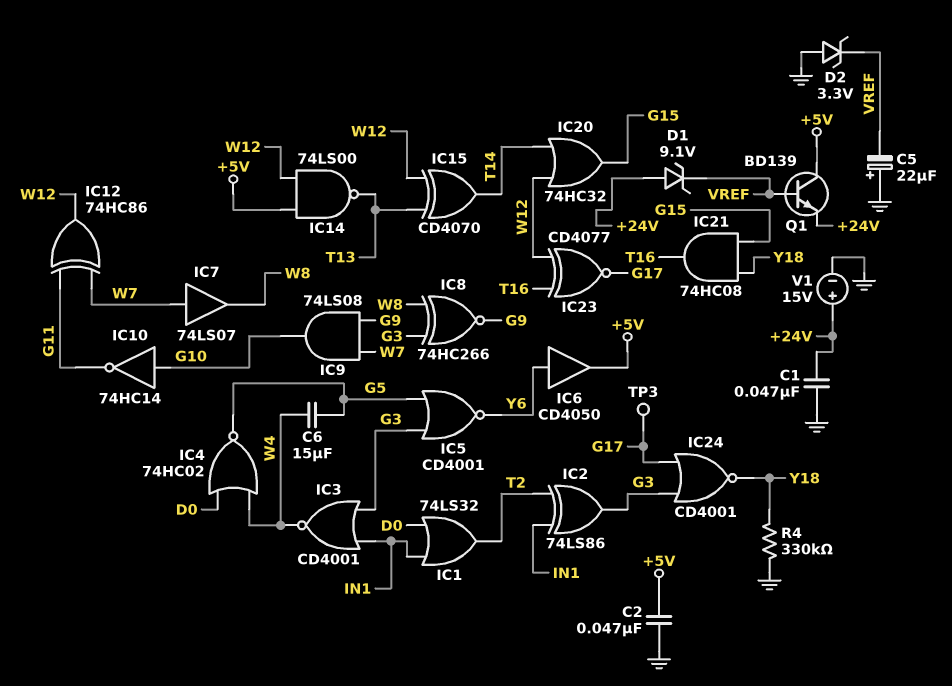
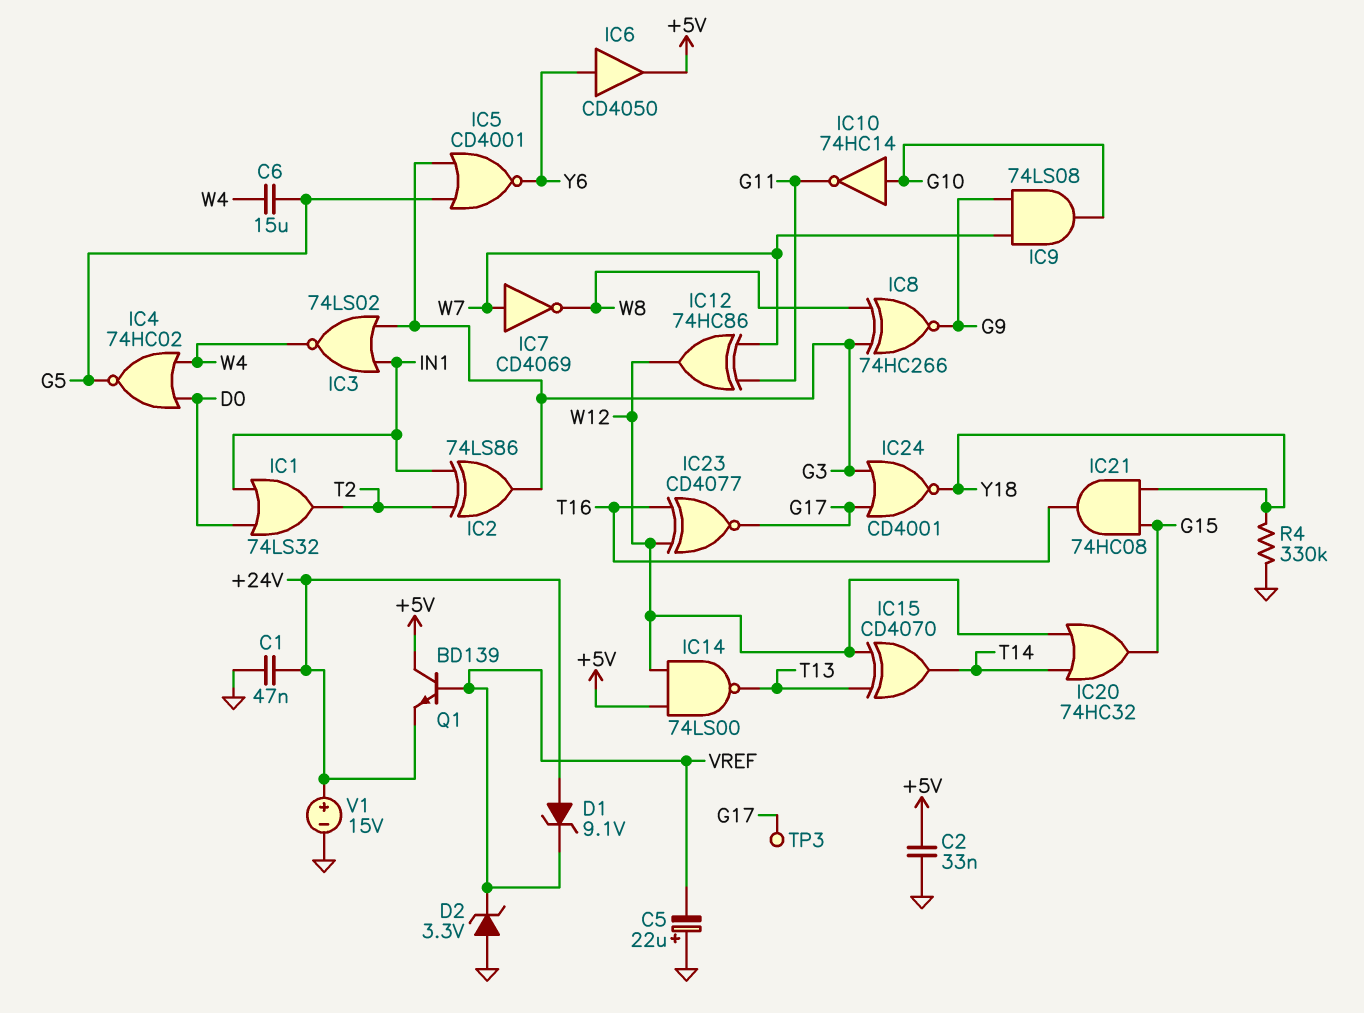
C2: 47nF (+5V, GND) -> 33nF (+5V, GND)
IC3: NOR CD4001 (in G3, in IN1, out W4) -> NOR 74LS02 (in G3, in IN1, out W4)
IC7: buffer 74LS07 (in W7, out W8) -> NOT CD4069 (in W7, out W8)

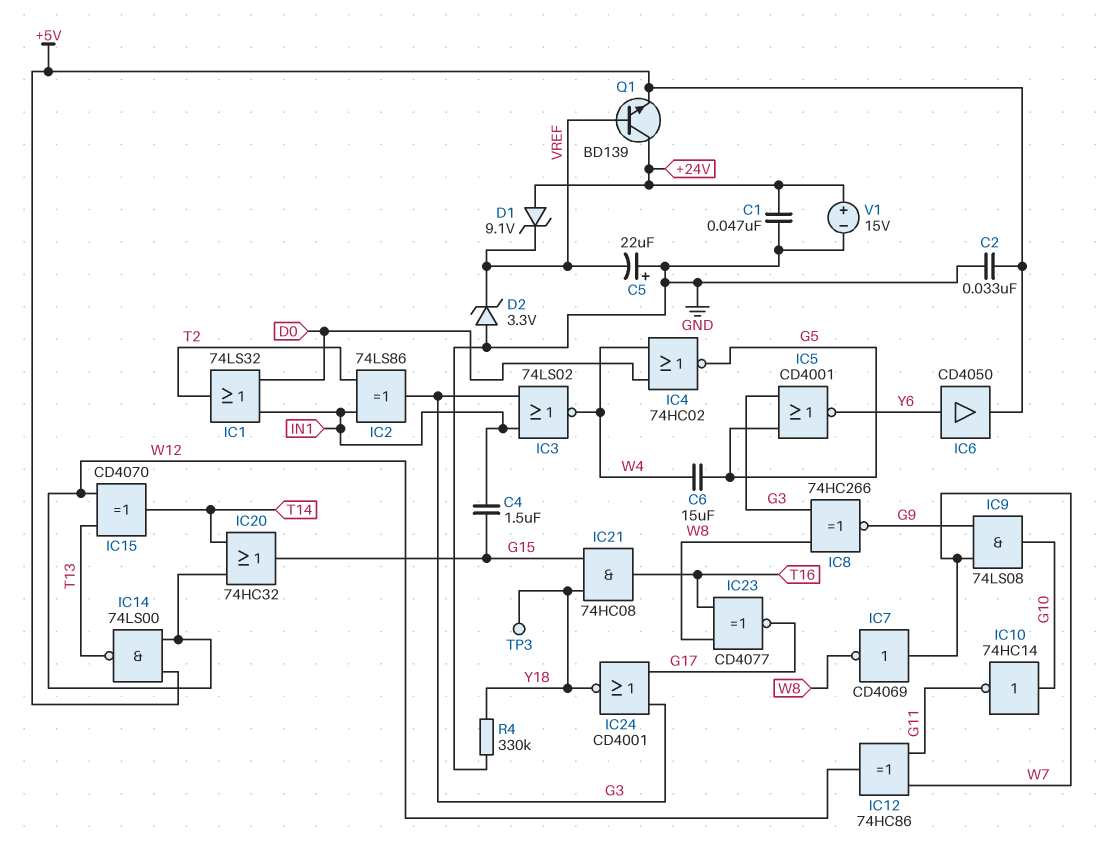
C4: none -> 1.5uF (G15, IN1)
IC23: XNOR CD4077 (in T16, in W12, out G17) -> XNOR CD4077 (in T16, in W8, out G17)
Q1: NPN BD139 (B VREF, C +5V, E +24V) -> NPN BD139 (B VREF, C +24V, E +5V)
TP3: test point (G17) -> test point (Y18)

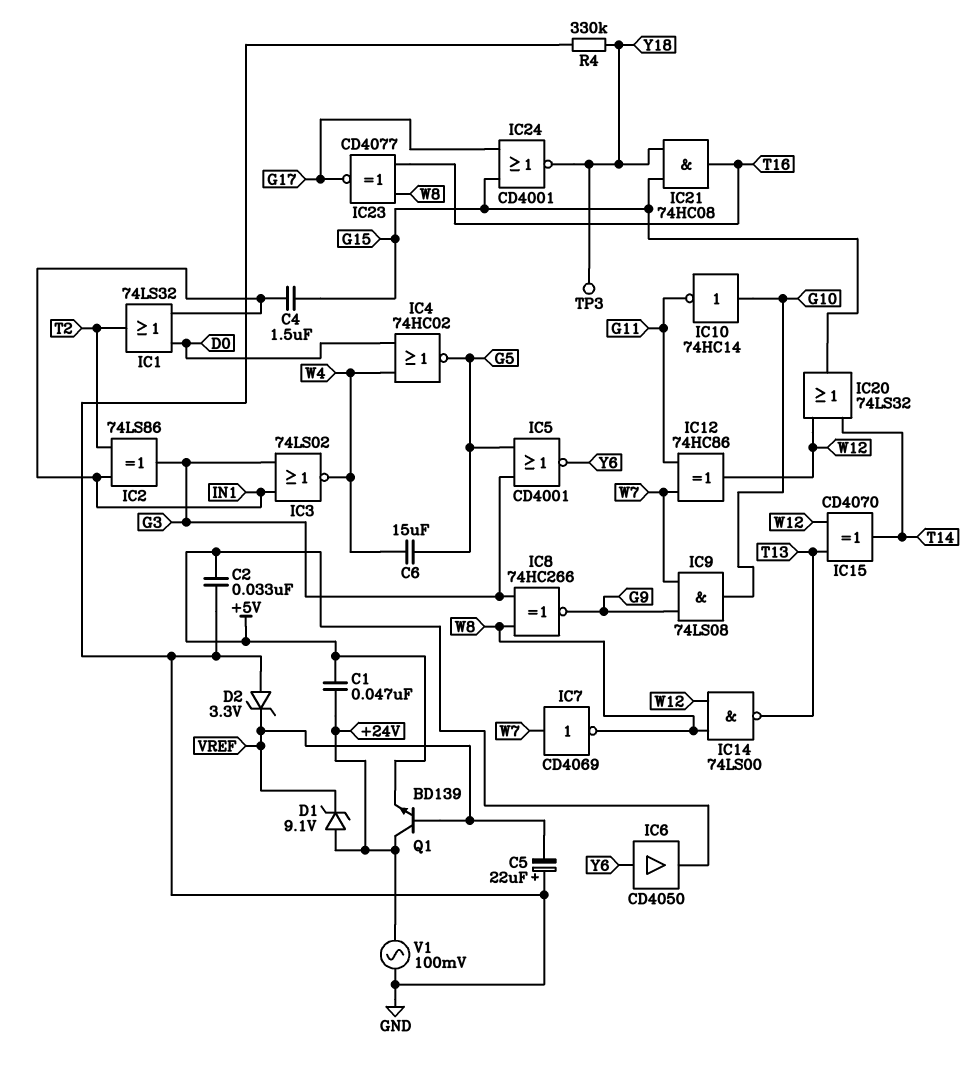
C1: 47nF (+24V, GND) -> 47nF (+5V, +24V)
IC14: NAND 74LS00 (in +5V, in W12, out T13) -> NAND 74LS00 (in W8, in W12, out T13)
IC20: OR 74HC32 (in T14, in W12, out G15) -> OR 74LS32 (in T14, in W12, out G15)
IC24: NOR CD4001 (in G3, in G17, out Y18) -> NOR CD4001 (in G15, in G17, out Y18)
V1: 15V (plus +24V, minus GND) -> AC 100mV (+24V, GND)

